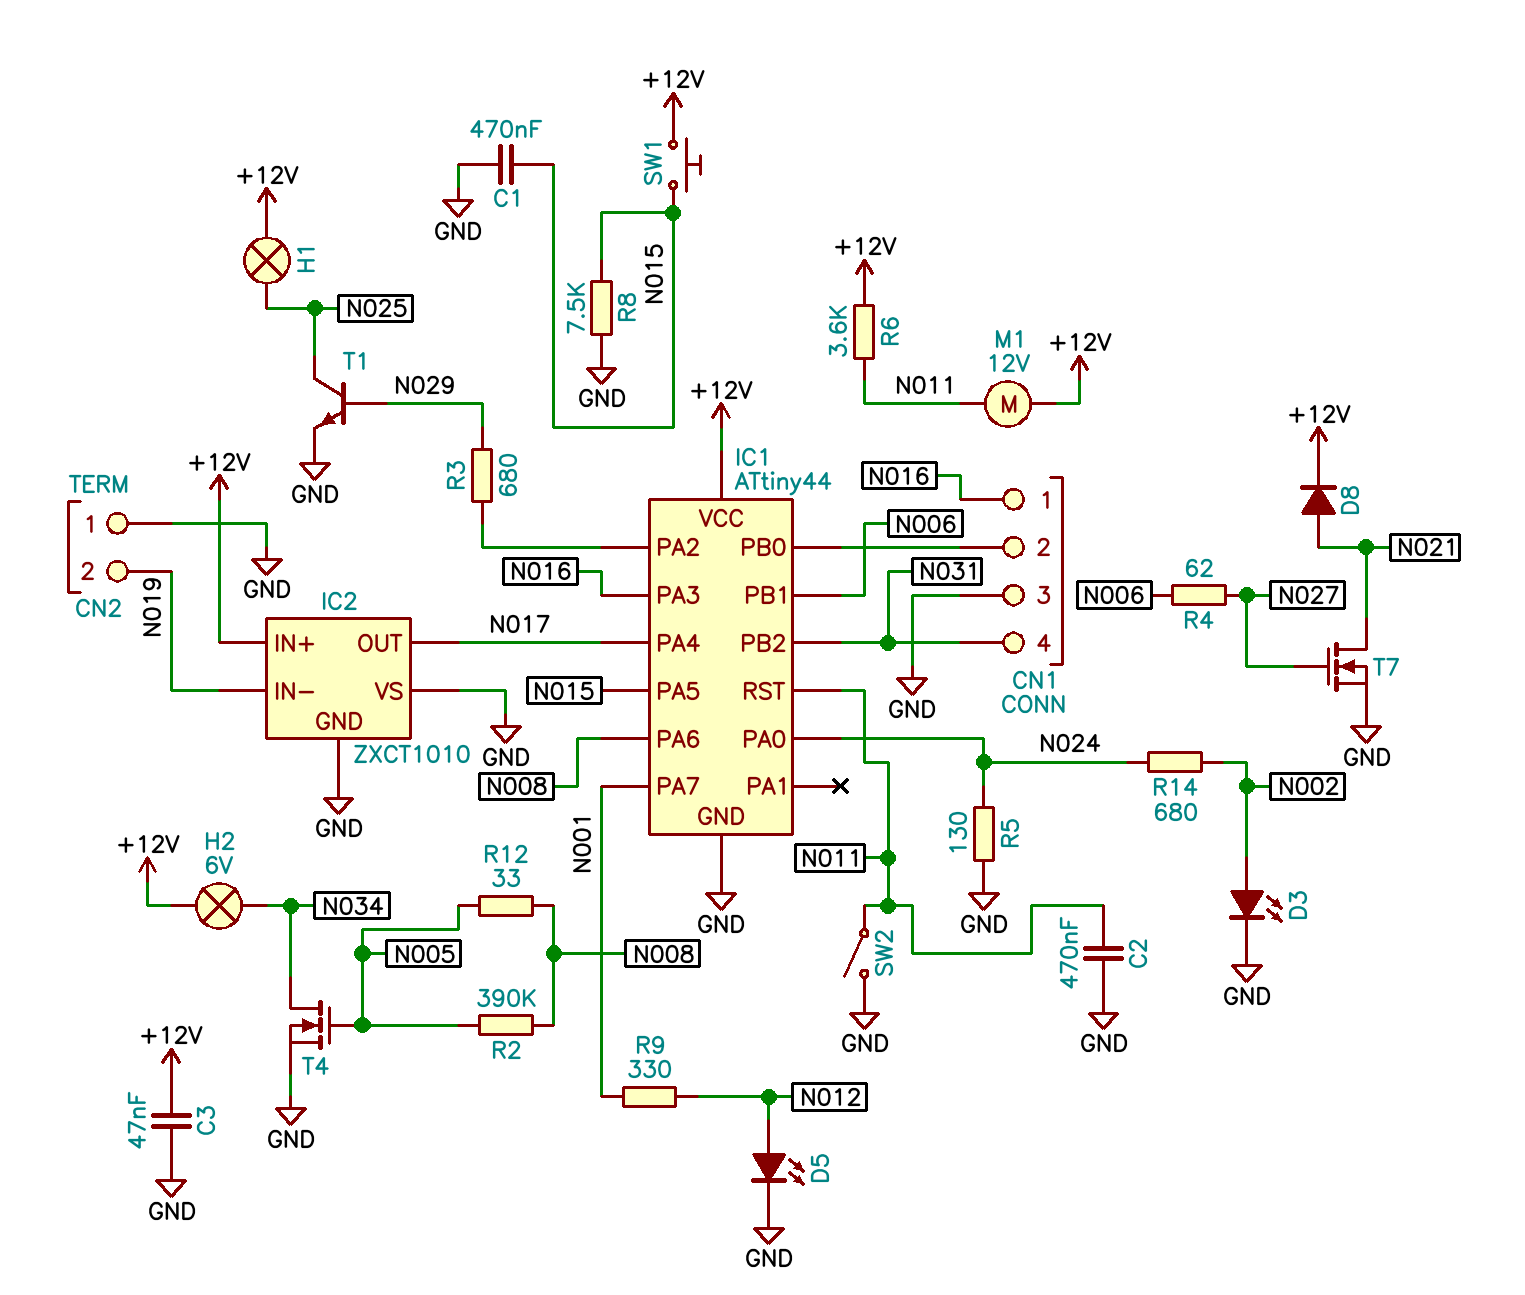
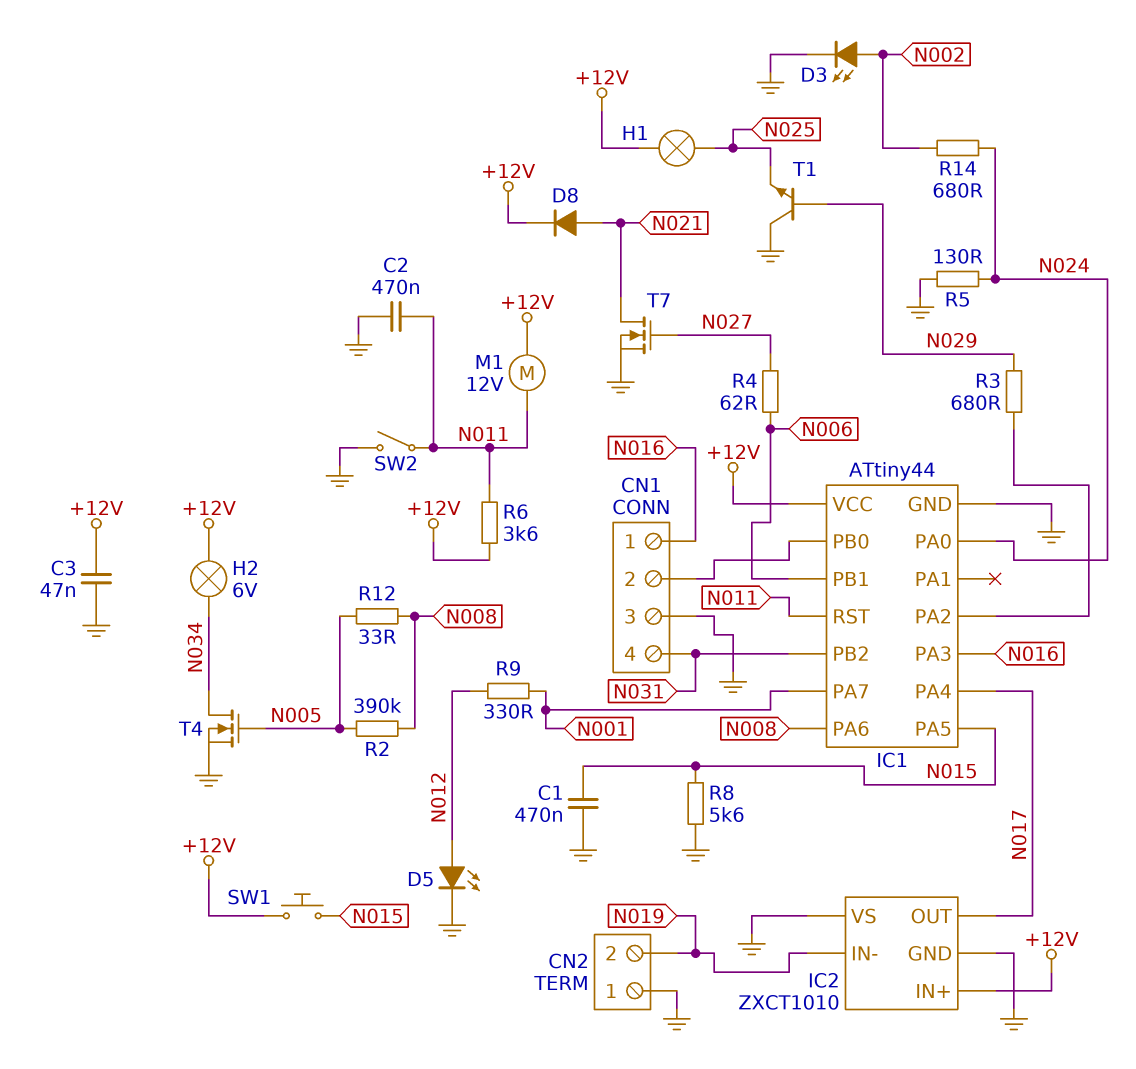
R8: 7.5k (GND, N015) -> 5.6k (GND, N015)
T1: NPN (B N029, C N025, E GND) -> NPN (B N029, C GND, E N025)

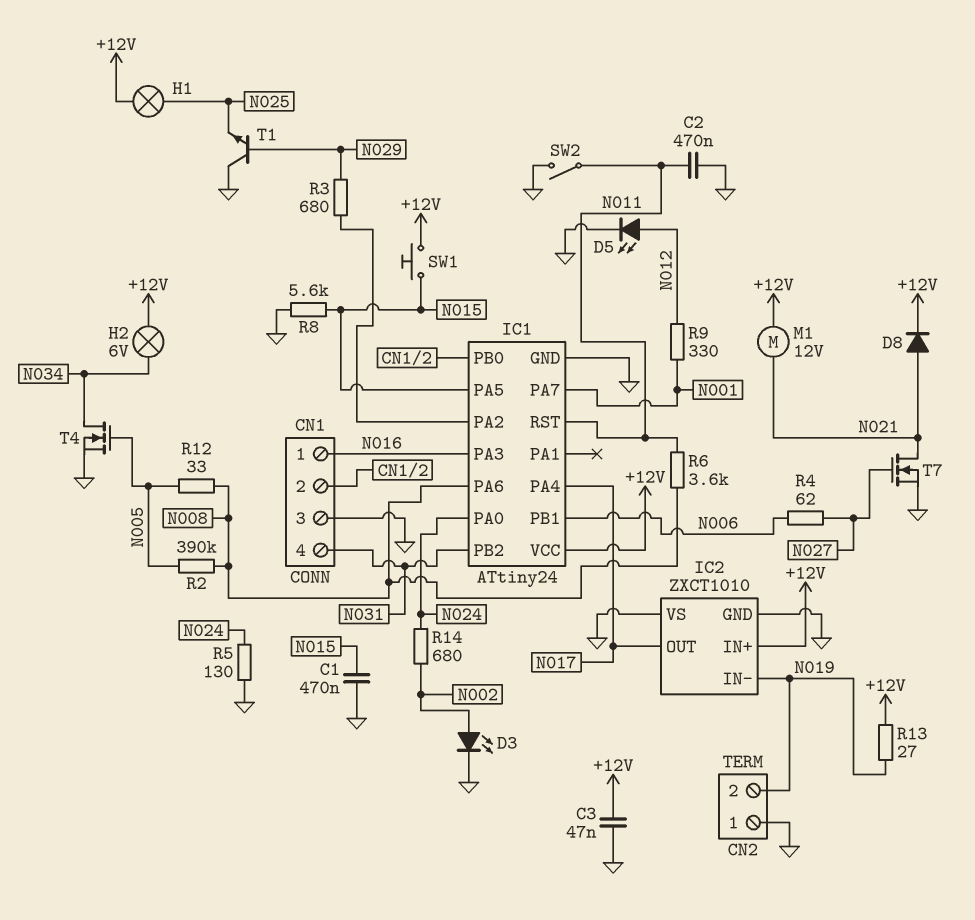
IC1: ATtiny44 -> ATtiny24
M1: motor 12V (+12V, N011) -> motor 12V (+12V, N021)
R6: 3.6k (+12V, N011) -> 3.6k (N008, N011)
R13: none -> 27 (+12V, N019)

